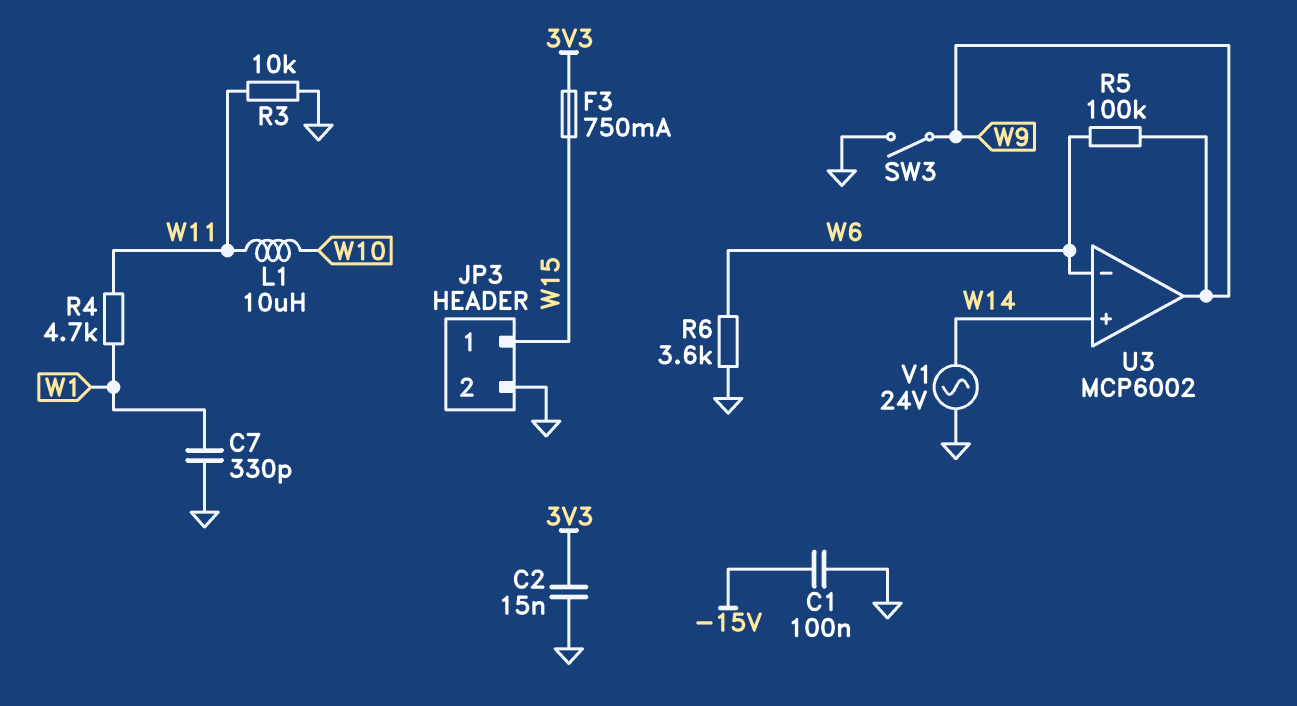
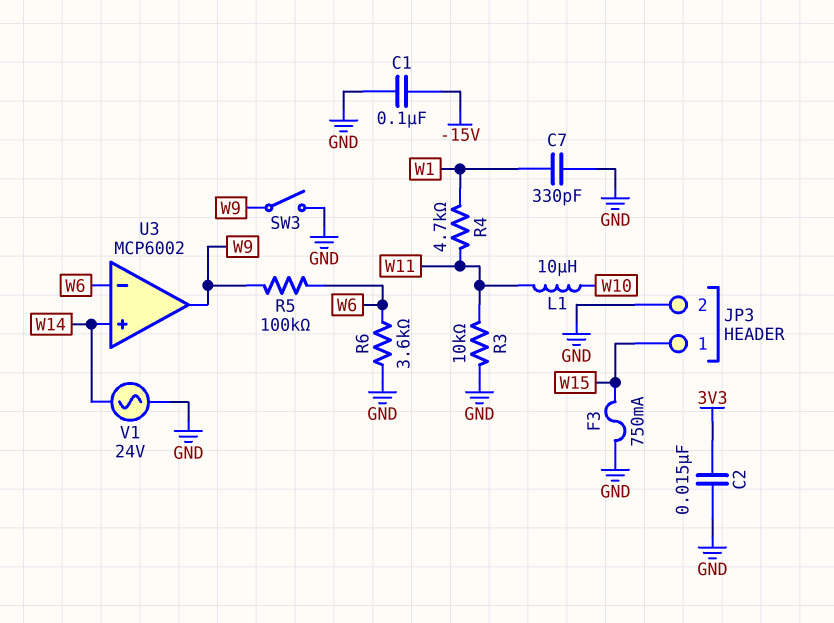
F3: 750mA (3V3, W15) -> 750mA (GND, W15)

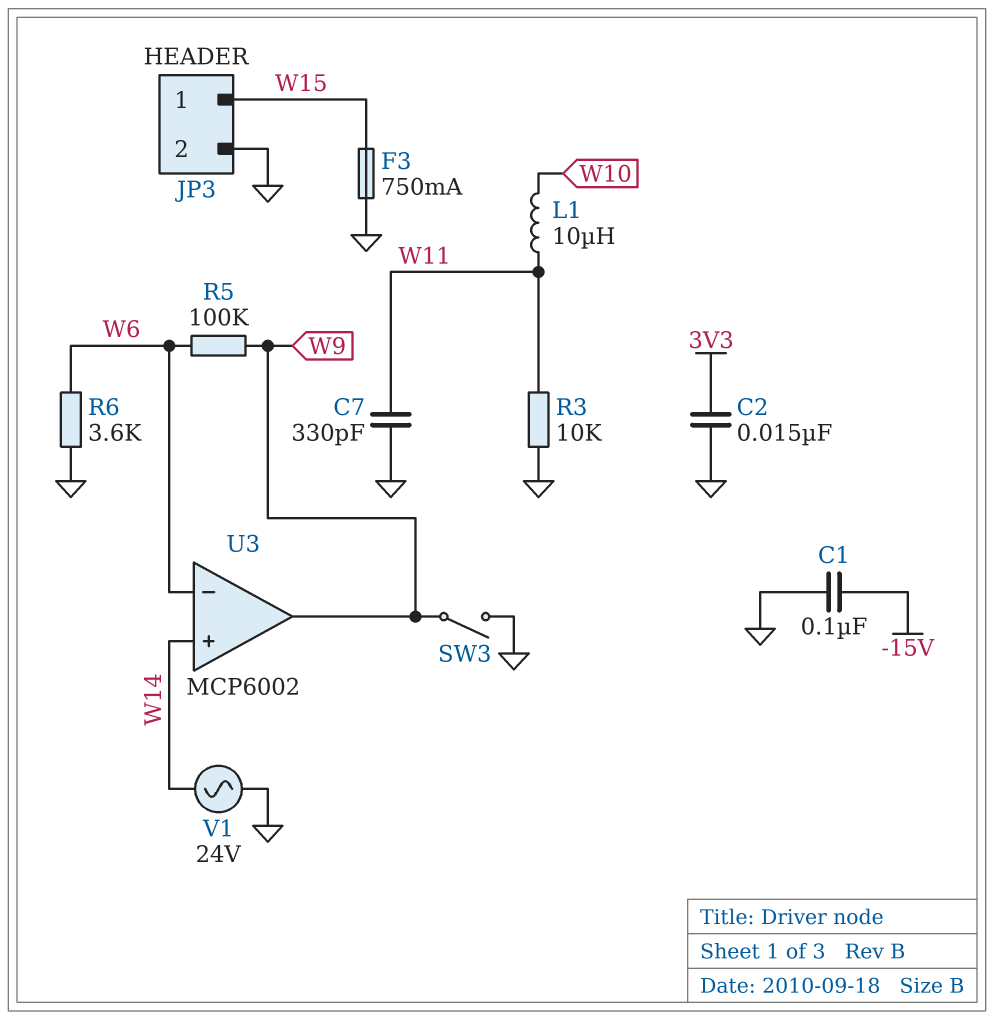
C7: 330pF (GND, W1) -> 330pF (GND, W11)
R4: 4.7k (W1, W11) -> none

